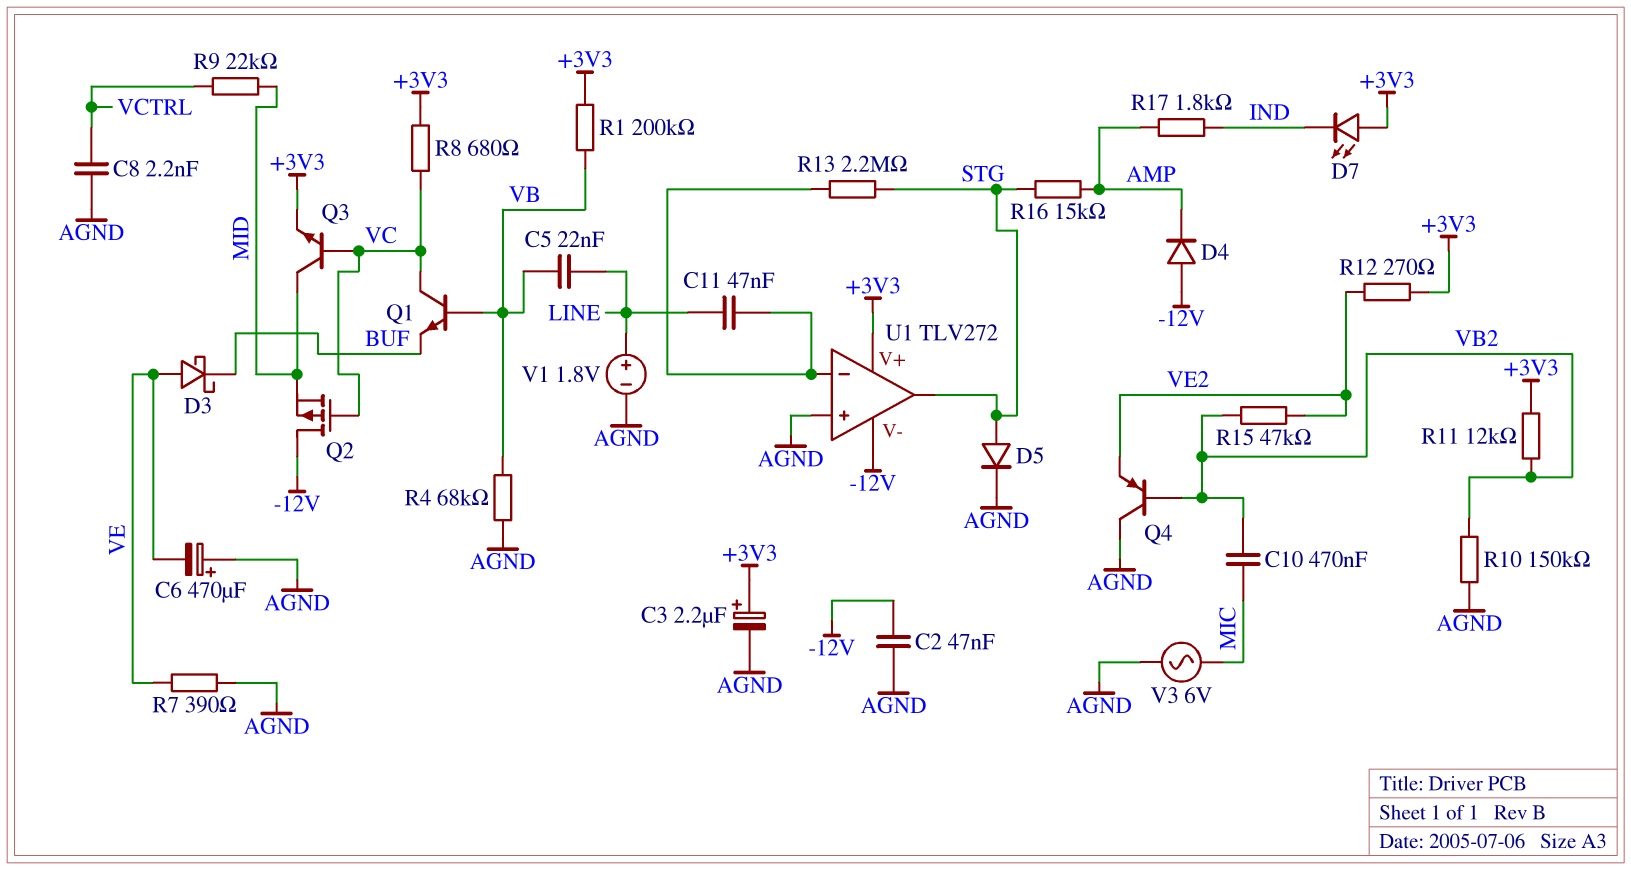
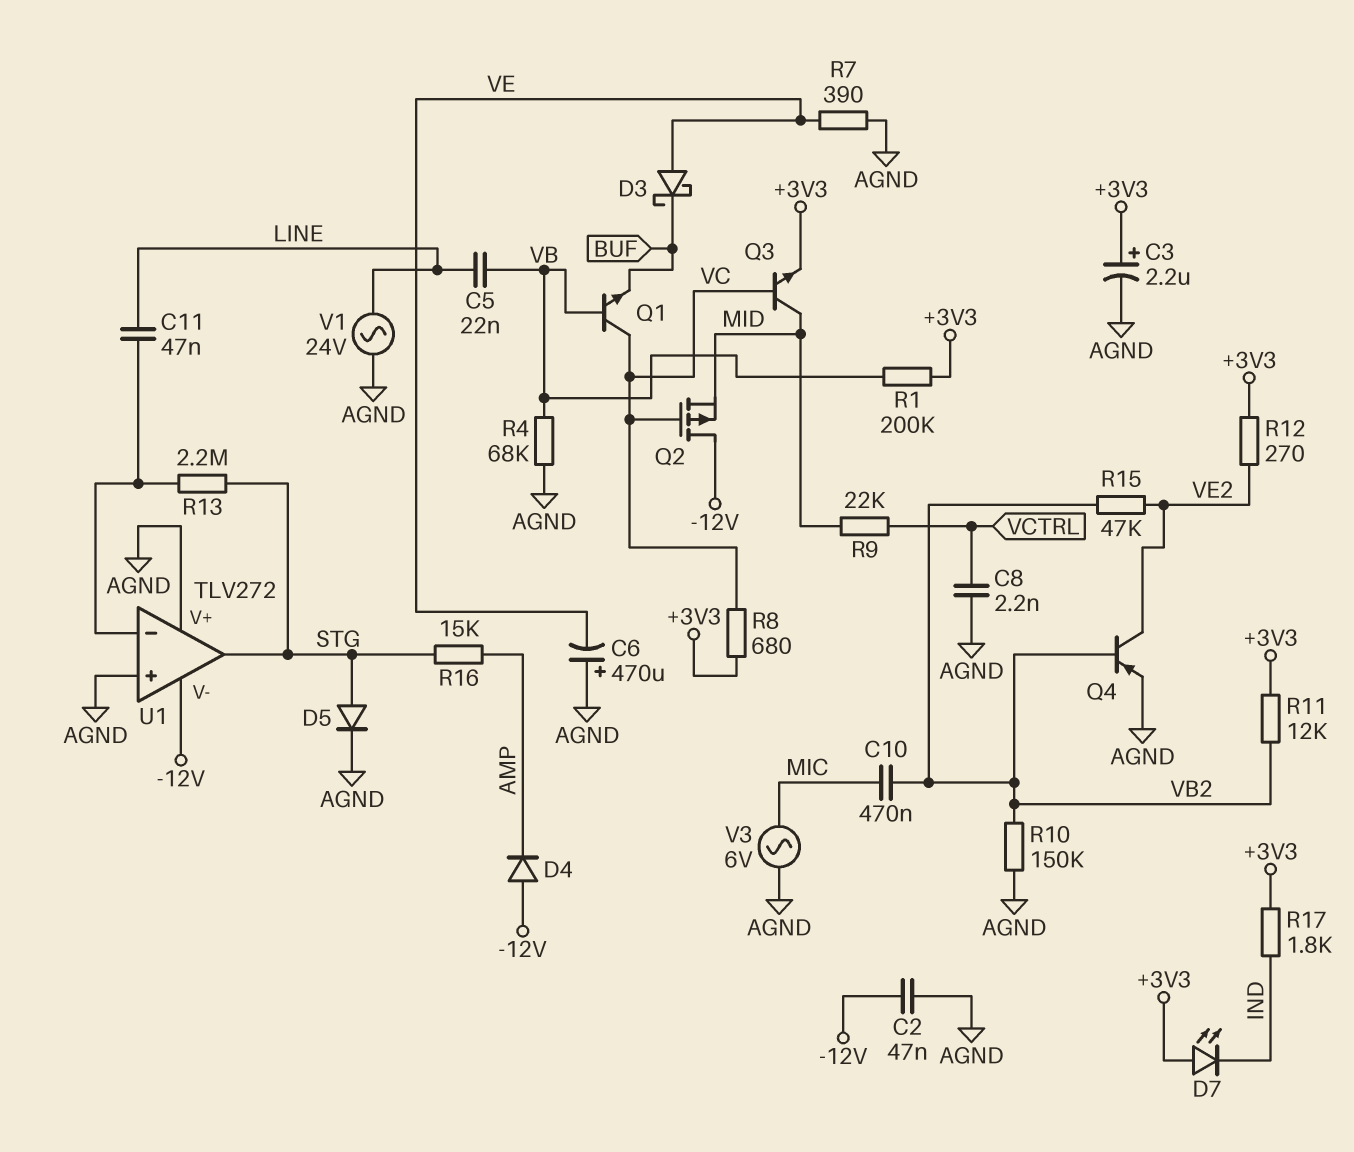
Q4: PNP (B VB2, C AGND, E VE2) -> PNP (B VB2, C VE2, E AGND)
R17: 1.8k (AMP, IND) -> 1.8k (+3V3, IND)
U1 pin V+: +3V3 -> AGND
V1: 1.8V (plus LINE, minus AGND) -> AC 24V (AGND, LINE)

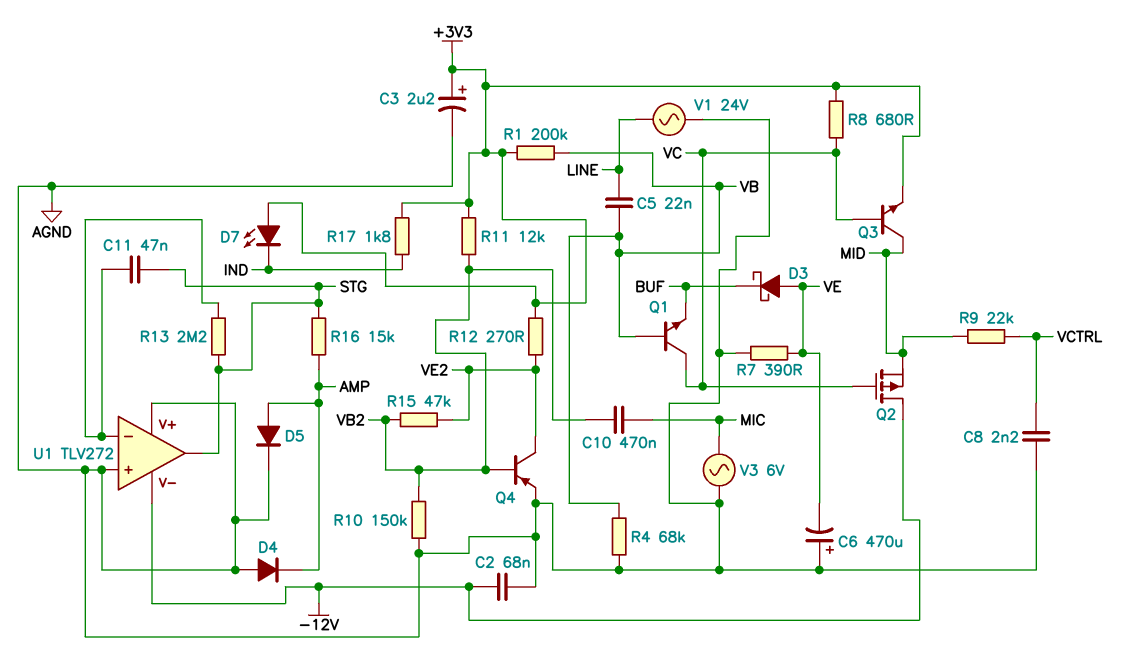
C2: 47nF (-12V, AGND) -> 68nF (-12V, AGND)
C11: 47nF (LINE, U1/in-) -> 47nF (STG, U1/in-)
D4: diode (A -12V, K AMP) -> diode (A AGND, K AMP)
D5: diode (A STG, K AGND) -> diode (A AMP, K AGND)

